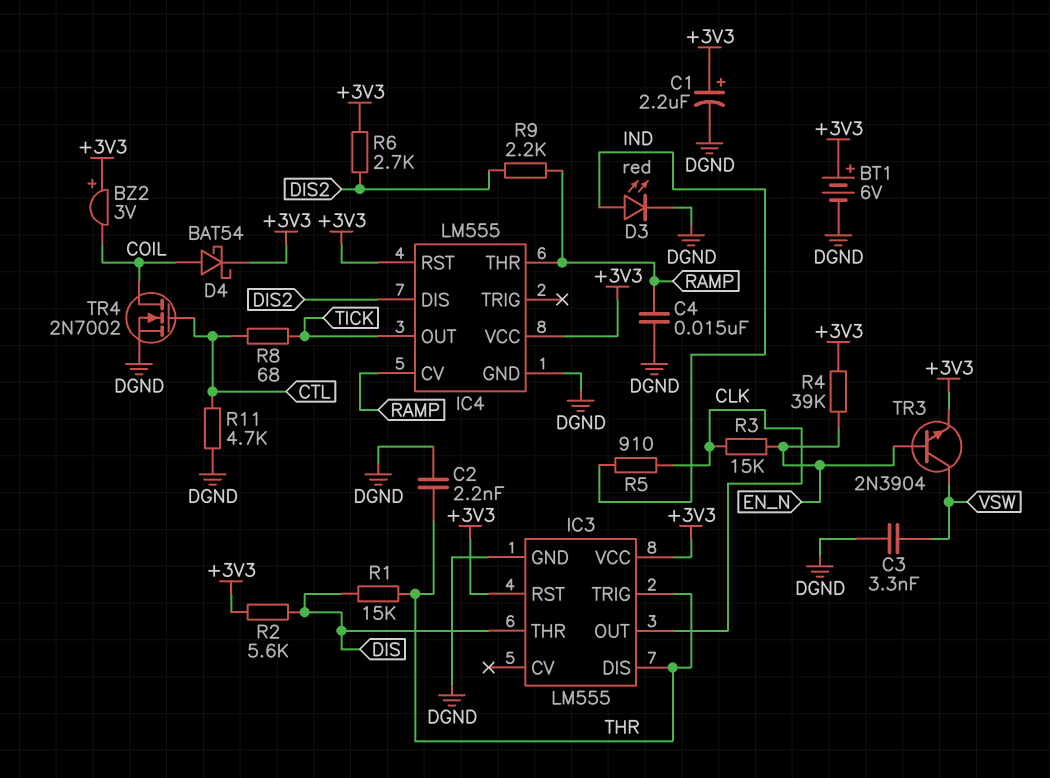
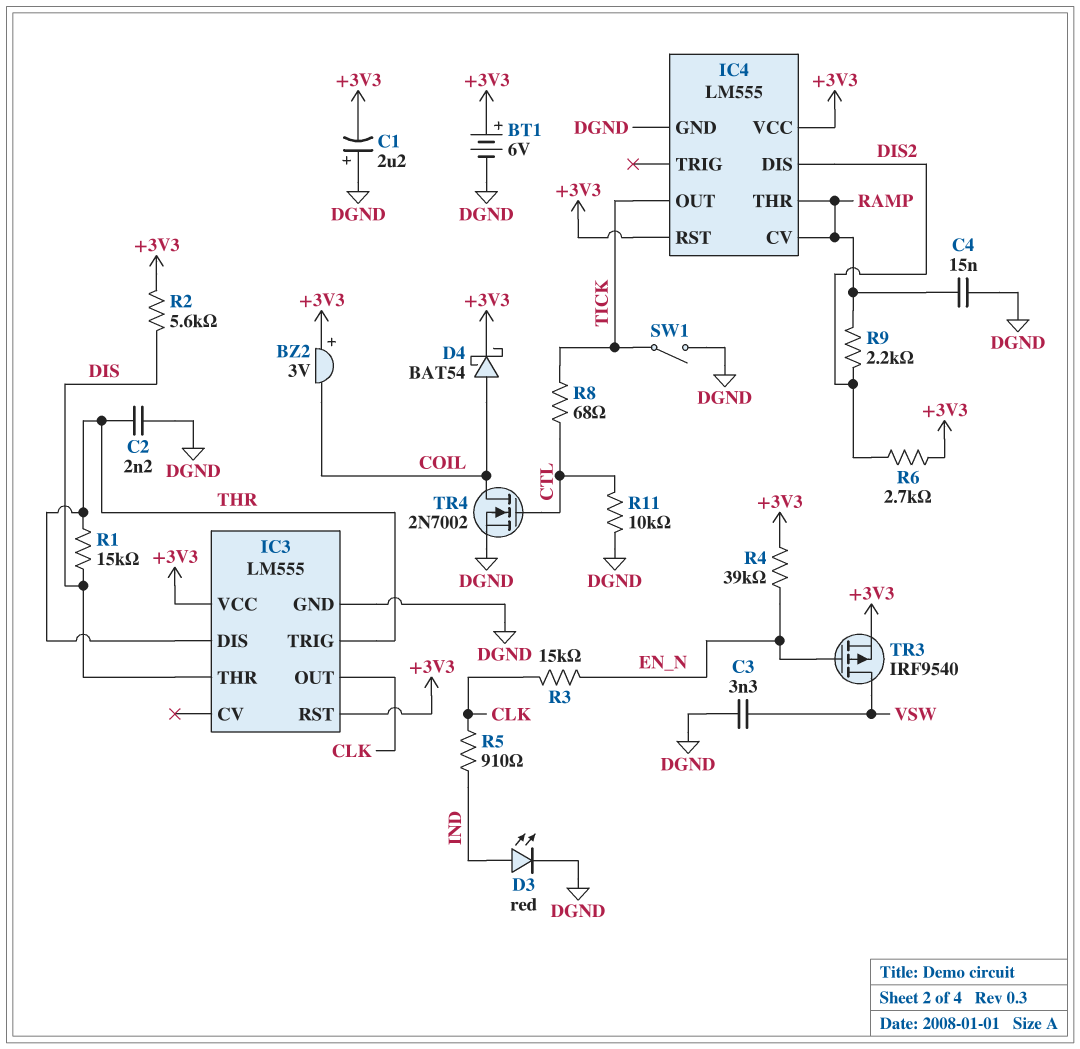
C1: 2.2uF (plus +3V3, minus DGND) -> 2.2uF (plus DGND, minus +3V3)
R11: 4.7k (CTL, DGND) -> 10k (CTL, DGND)
SW1: none -> switch (DGND, TICK)
TR3: NPN 2N3904 (B EN_N, C VSW, E +3V3) -> PMOS IRF9540 (G EN_N, D VSW, S +3V3)

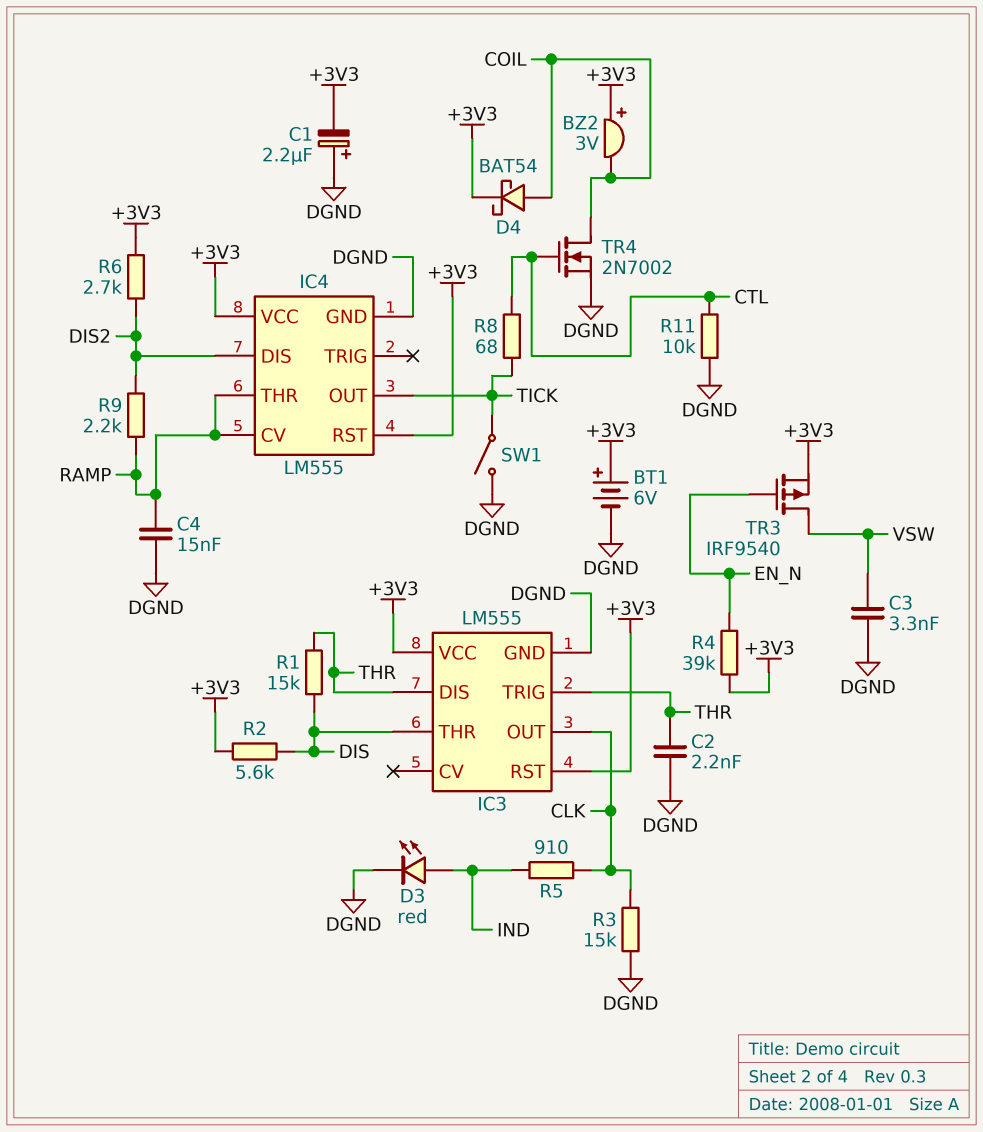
R3: 15k (CLK, EN_N) -> 15k (CLK, DGND)

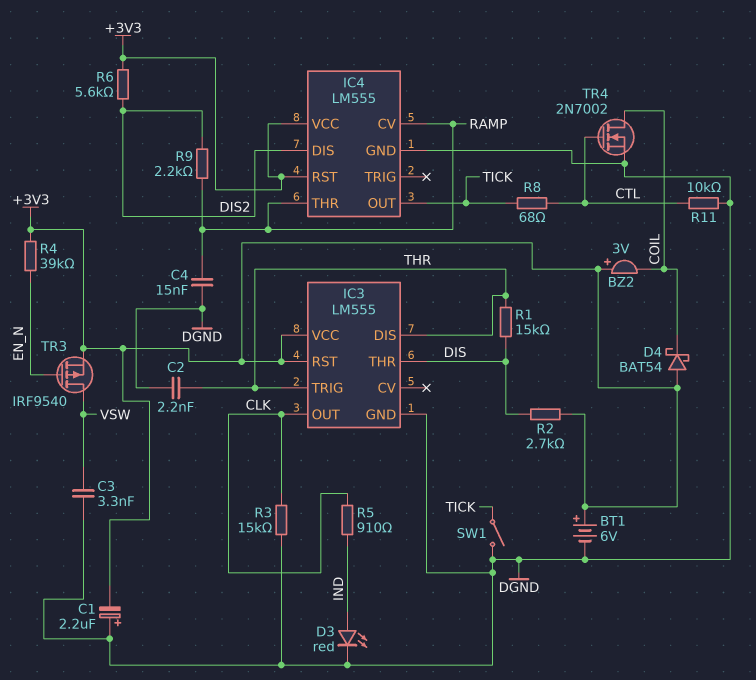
D4: schottky BAT54 (A COIL, K +3V3) -> schottky BAT54 (A +3V3, K COIL)
R2: 5.6k (+3V3, DIS) -> 2.7k (+3V3, DIS)
R6: 2.7k (+3V3, DIS2) -> 5.6k (+3V3, DIS2)

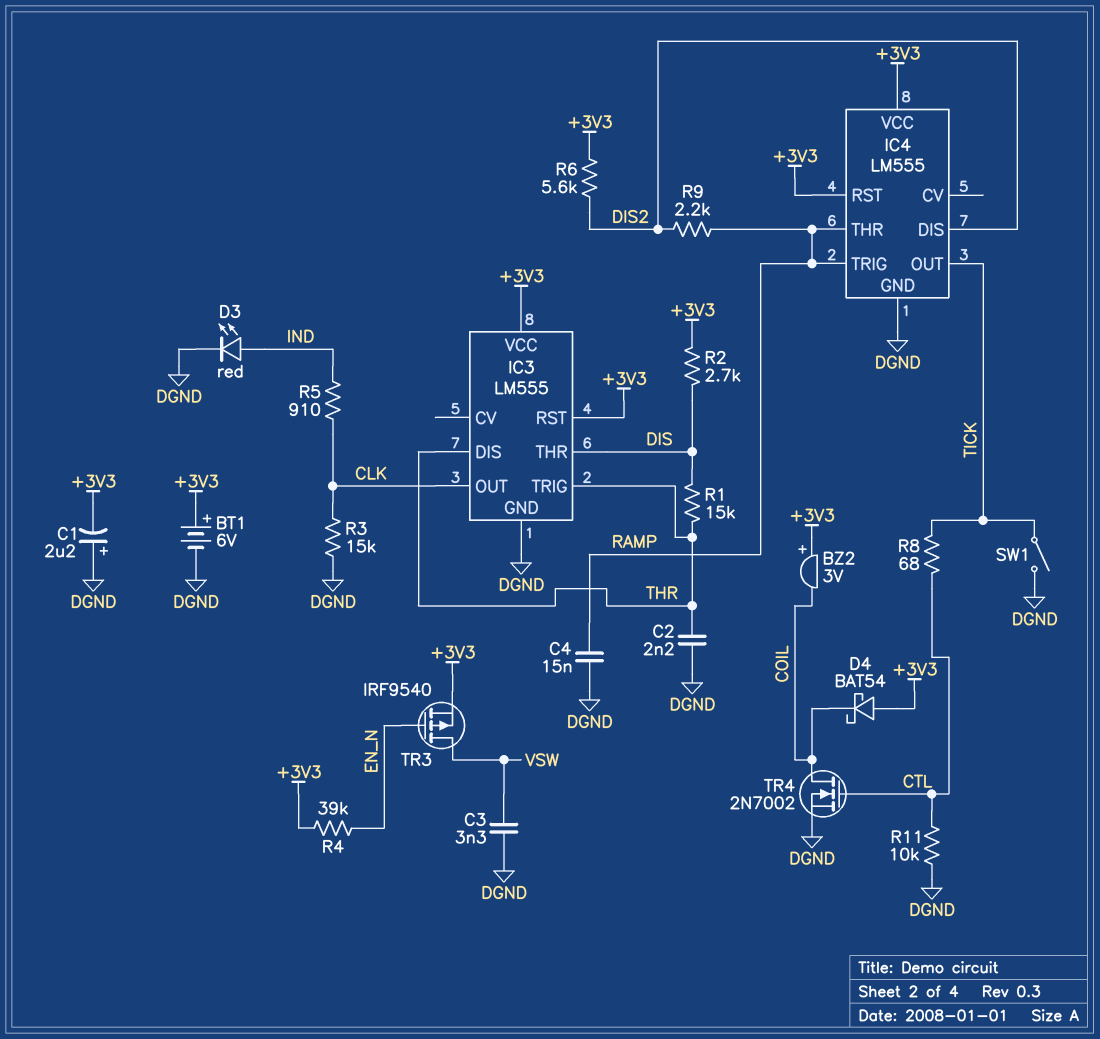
IC4 pin CV: RAMP -> none
IC4 pin TRIG: none -> RAMP

